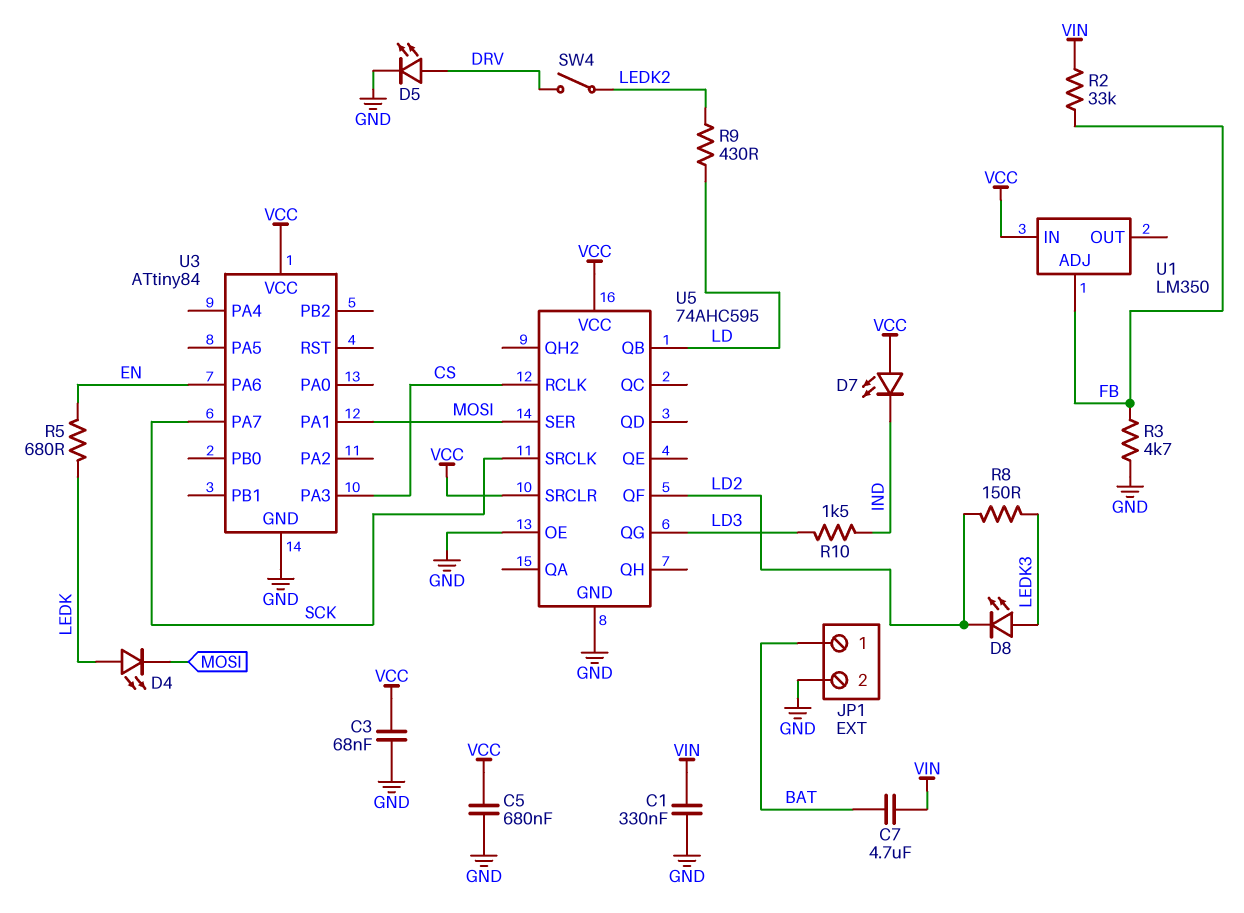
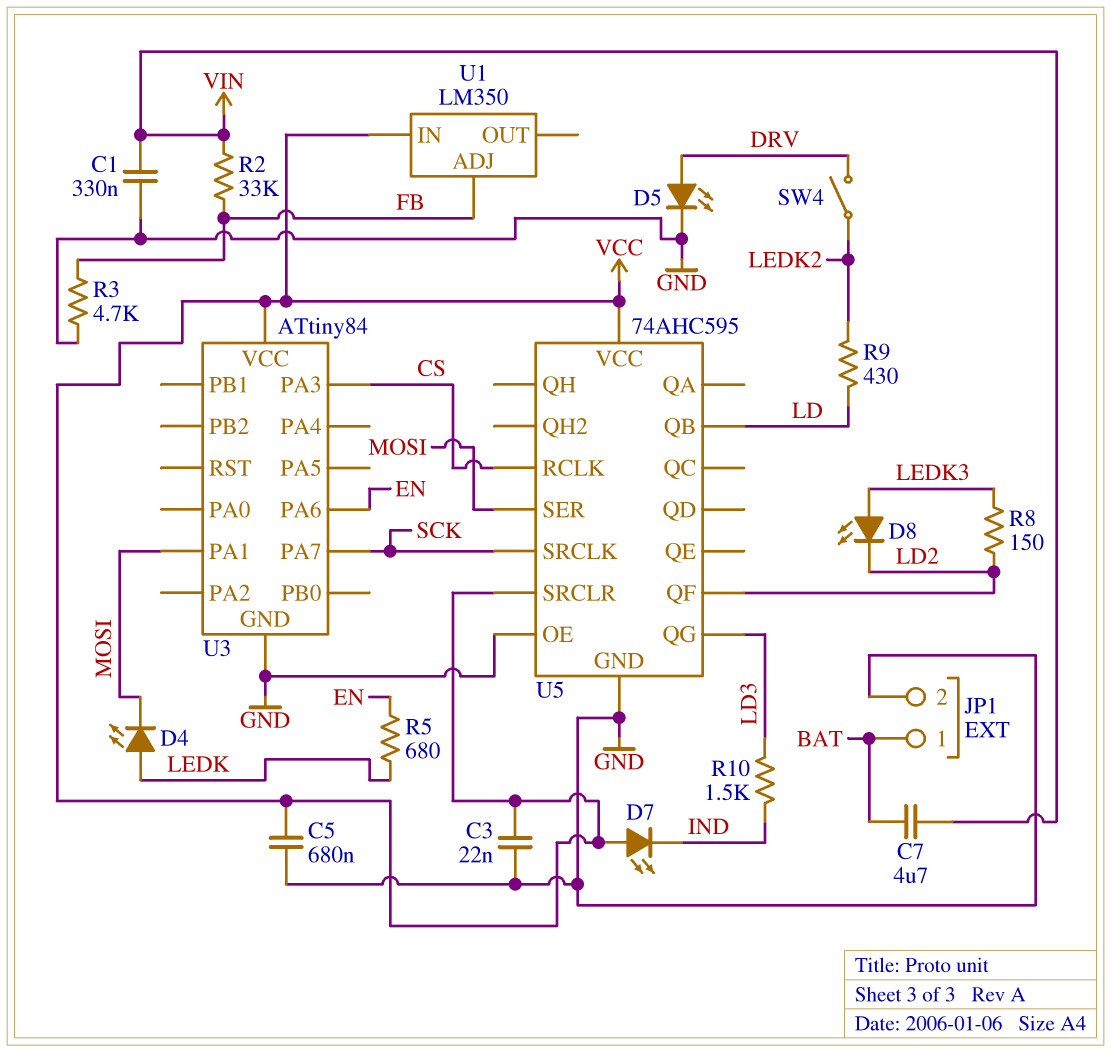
C3: 68nF (GND, VCC) -> 22nF (GND, VCC)

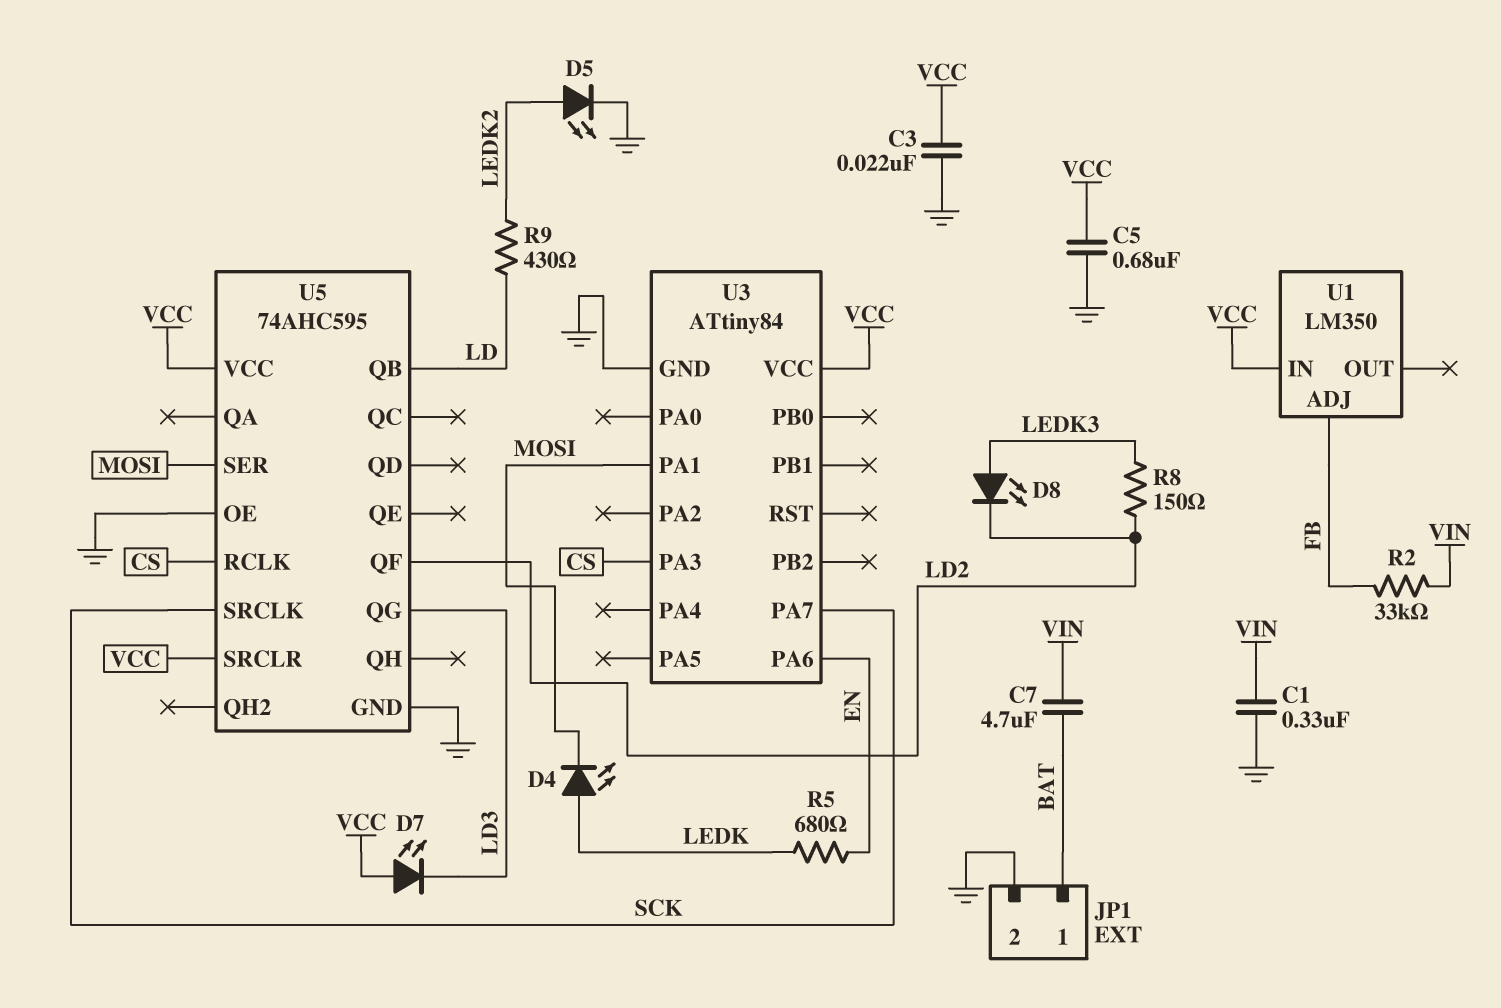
D5: LED (A DRV, K GND) -> LED (A LEDK2, K GND)
D7: LED (A VCC, K IND) -> LED (A VCC, K LD3)
R3: 4.7k (FB, GND) -> none
R10: 1.5k (IND, LD3) -> none
SW4: switch (DRV, LEDK2) -> none

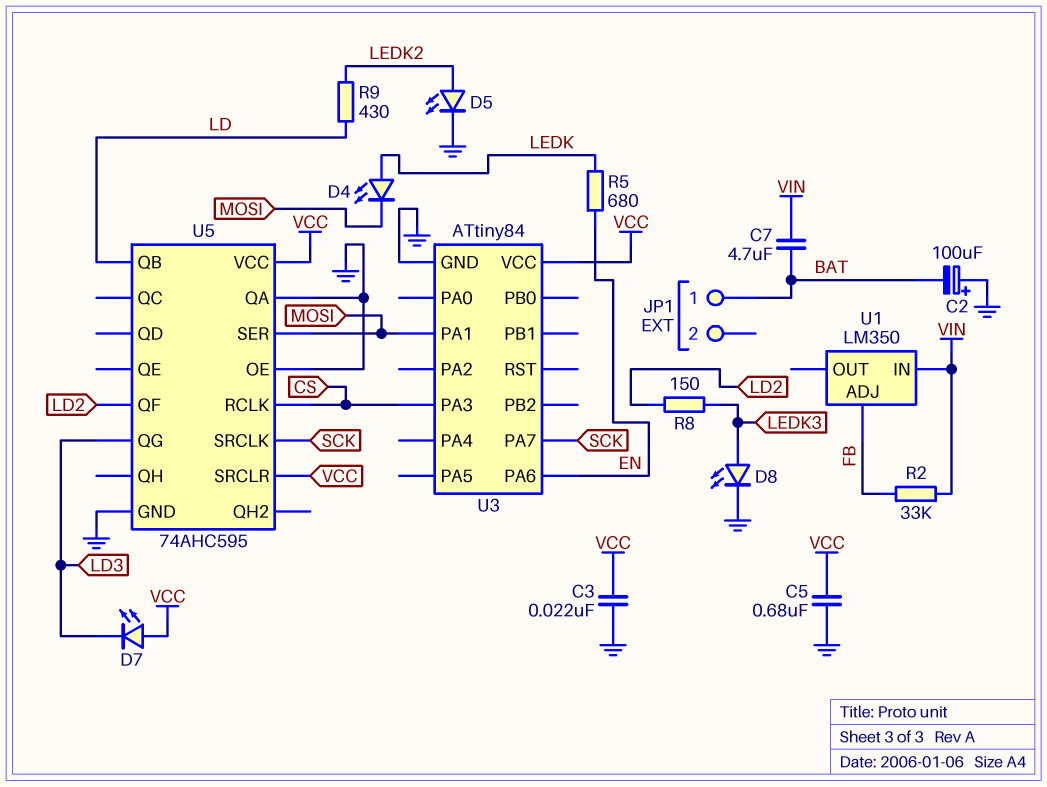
C1: 330nF (GND, VIN) -> none
C2: none -> 100uF (plus GND, minus BAT)
D8: LED (A LEDK3, K LD2) -> LED (A LEDK3, K GND)
JP1 pin 2: GND -> none
U1 pin IN: VCC -> VIN
U5 pin QA: none -> GND

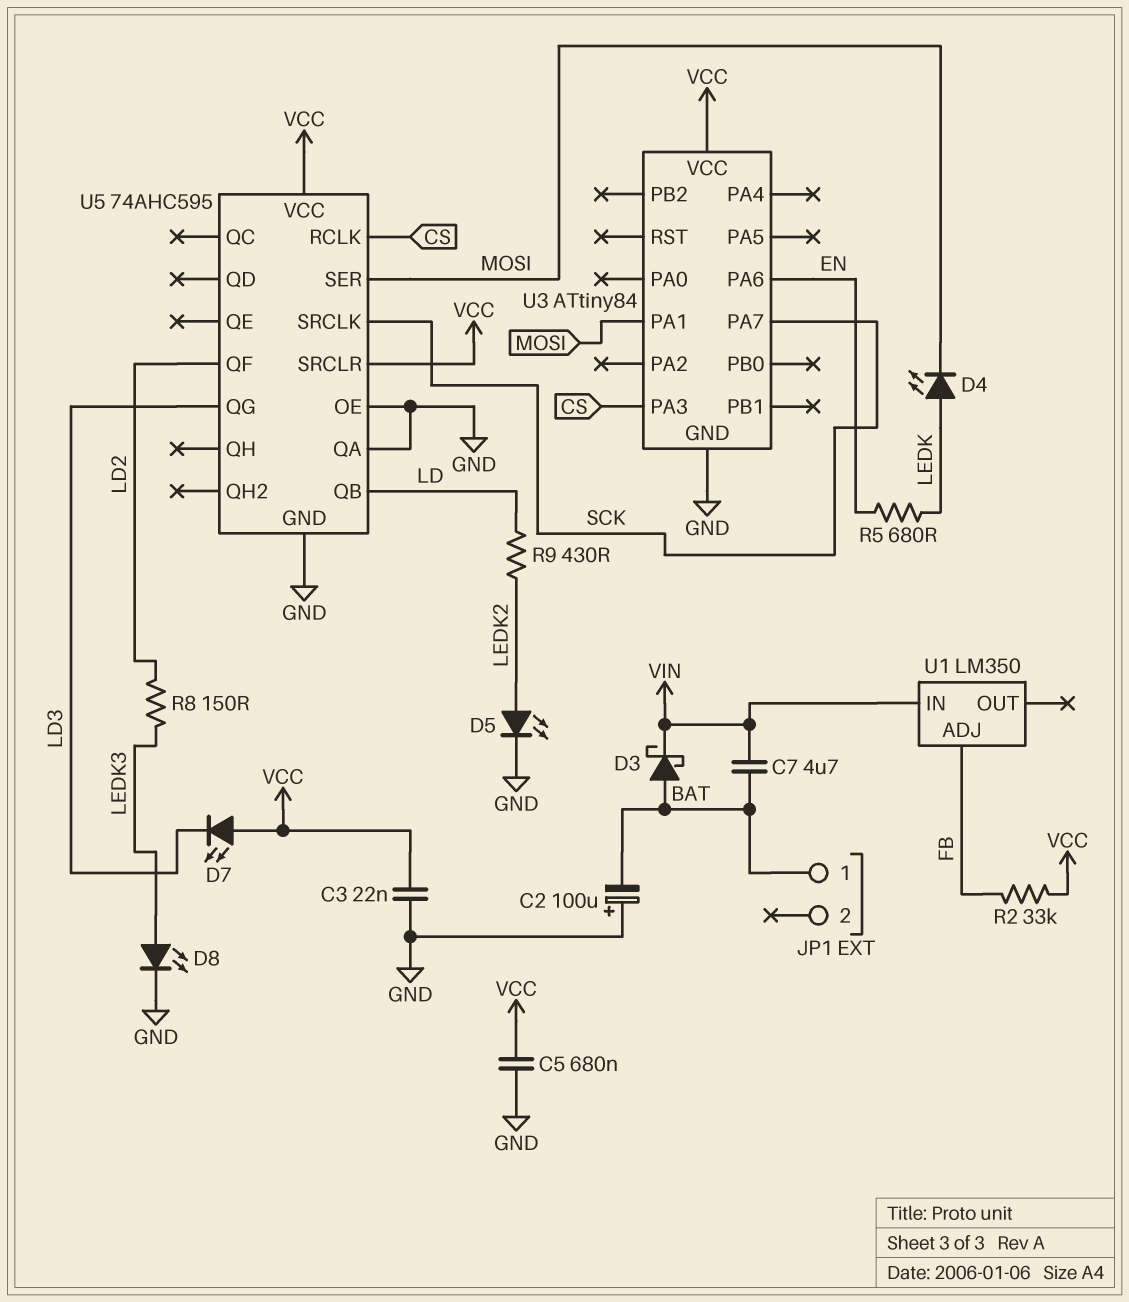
D3: none -> schottky (A BAT, K VIN)
R2: 33k (FB, VIN) -> 33k (FB, VCC)

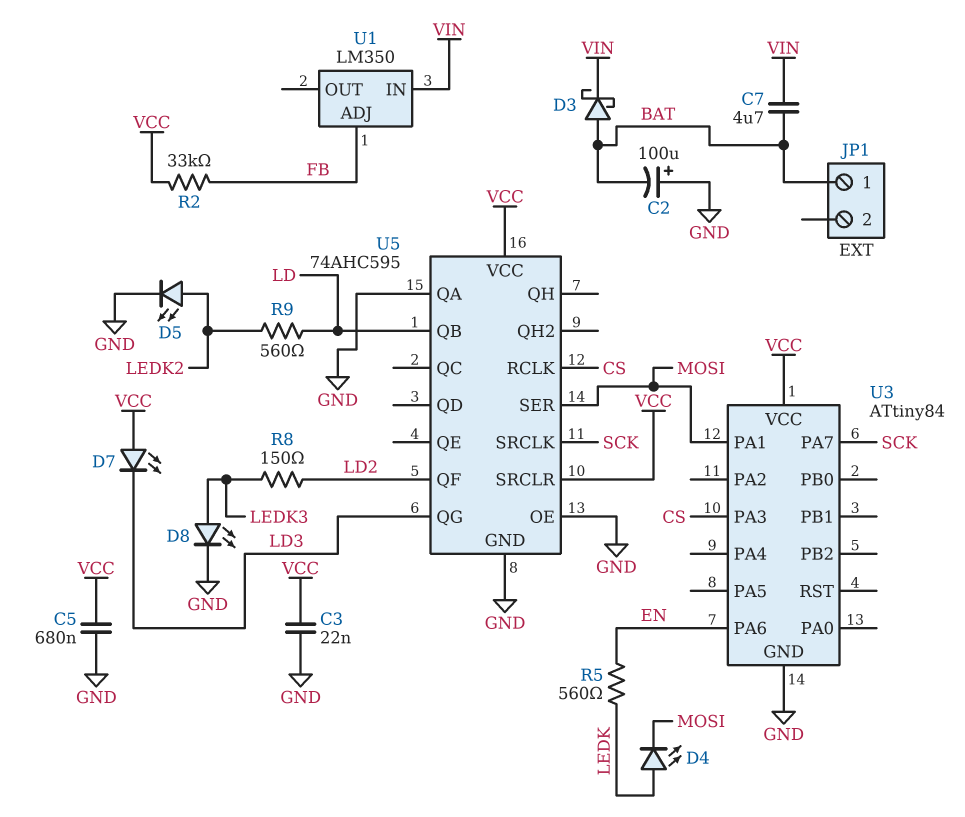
R5: 680 (EN, LEDK) -> 560 (EN, LEDK)
R9: 430 (LD, LEDK2) -> 560 (LD, LEDK2)

